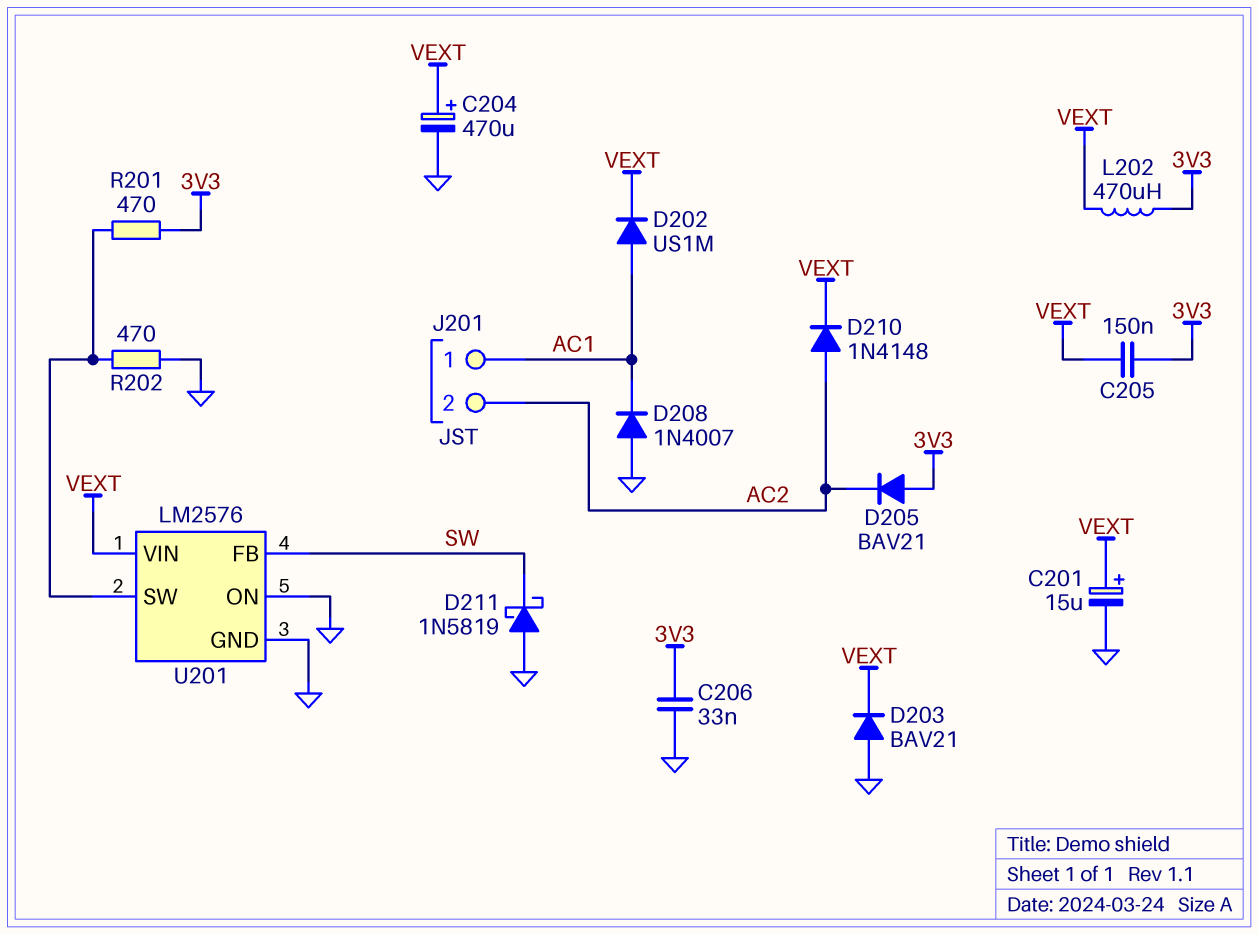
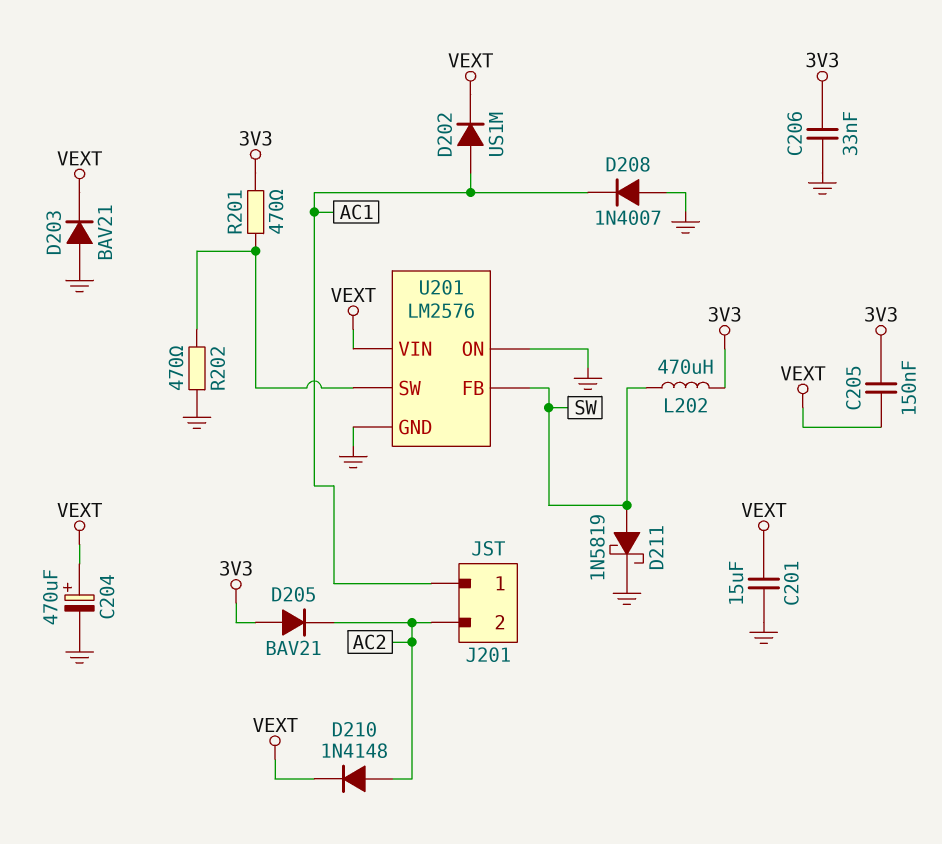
C201: 15uF (plus VEXT, minus GND) -> 15uF (GND, VEXT)
D211: schottky 1N5819 (A GND, K SW) -> schottky 1N5819 (A SW, K GND)
L202: 470uH (3V3, VEXT) -> 470uH (3V3, SW)

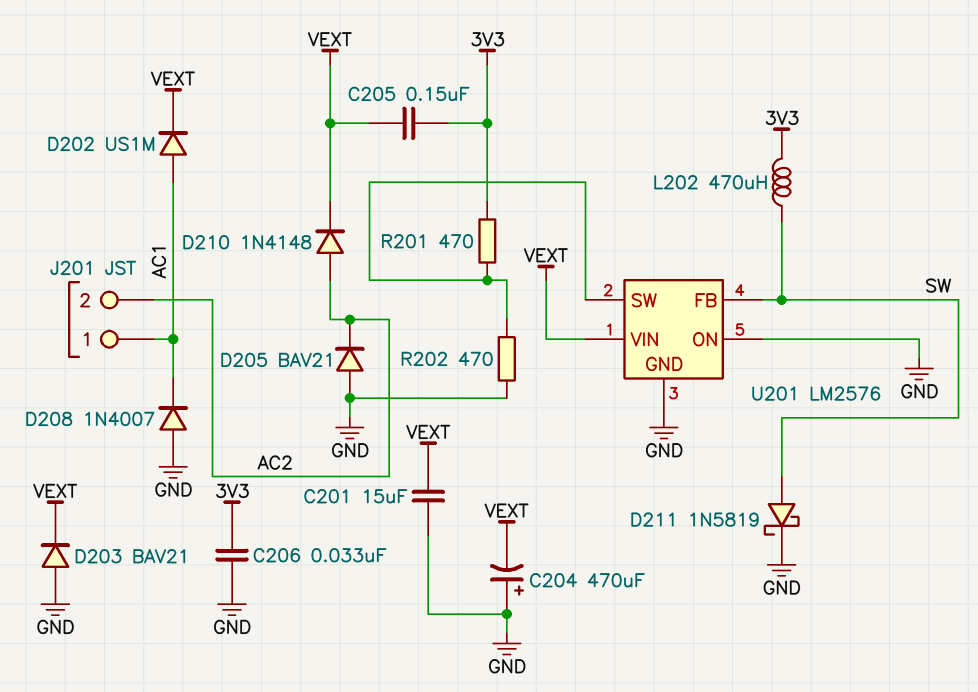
C204: 470uF (plus VEXT, minus GND) -> 470uF (plus GND, minus VEXT)
D205: diode BAV21 (A 3V3, K AC2) -> diode BAV21 (A GND, K AC2)

